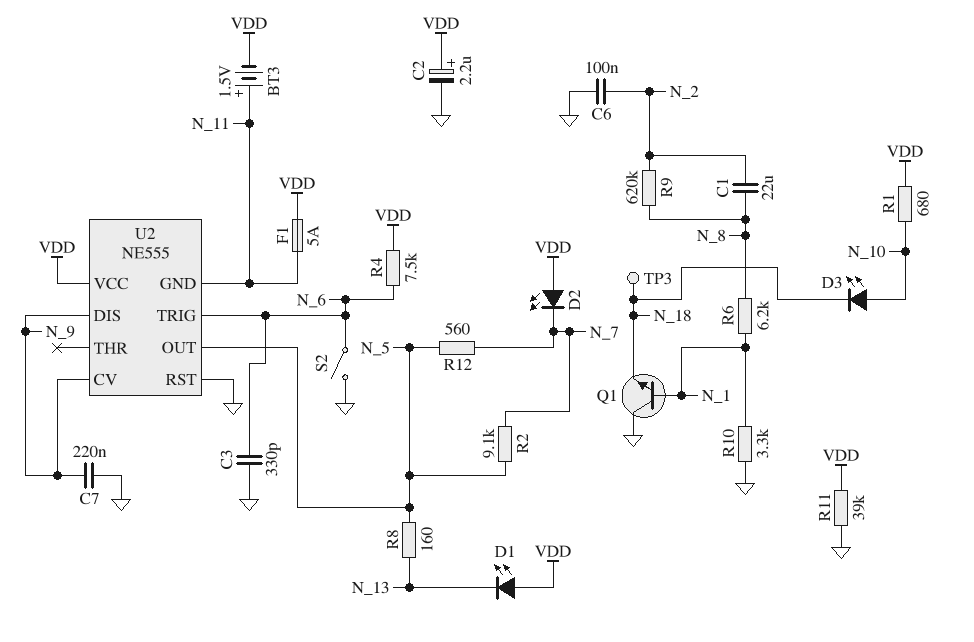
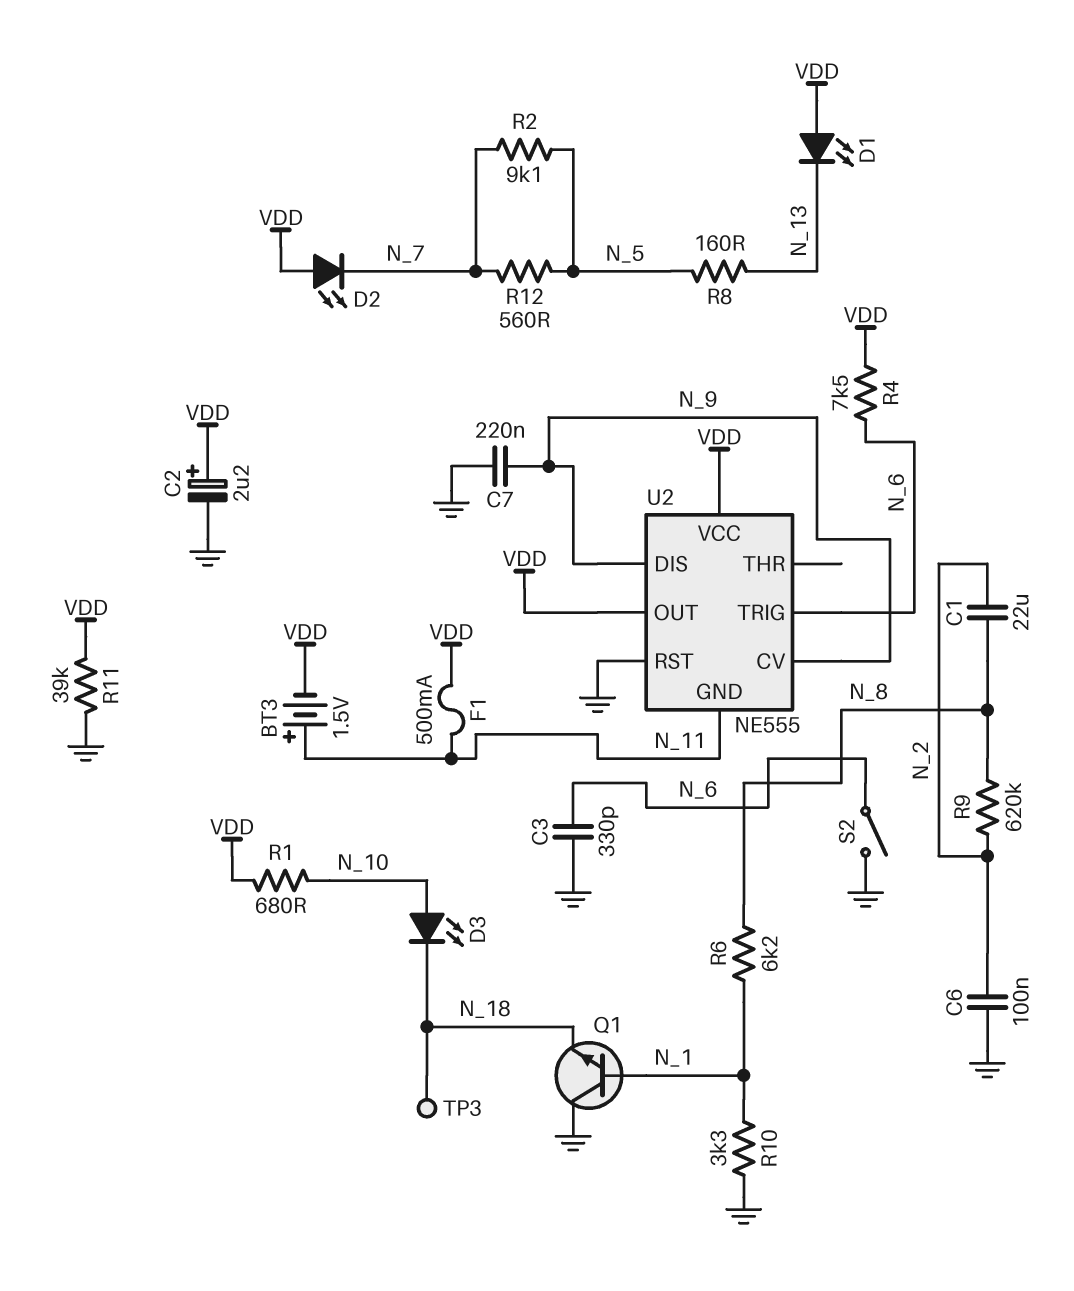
F1: 5A (N_11, VDD) -> 500mA (N_11, VDD)
U2 pin OUT: N_5 -> VDD

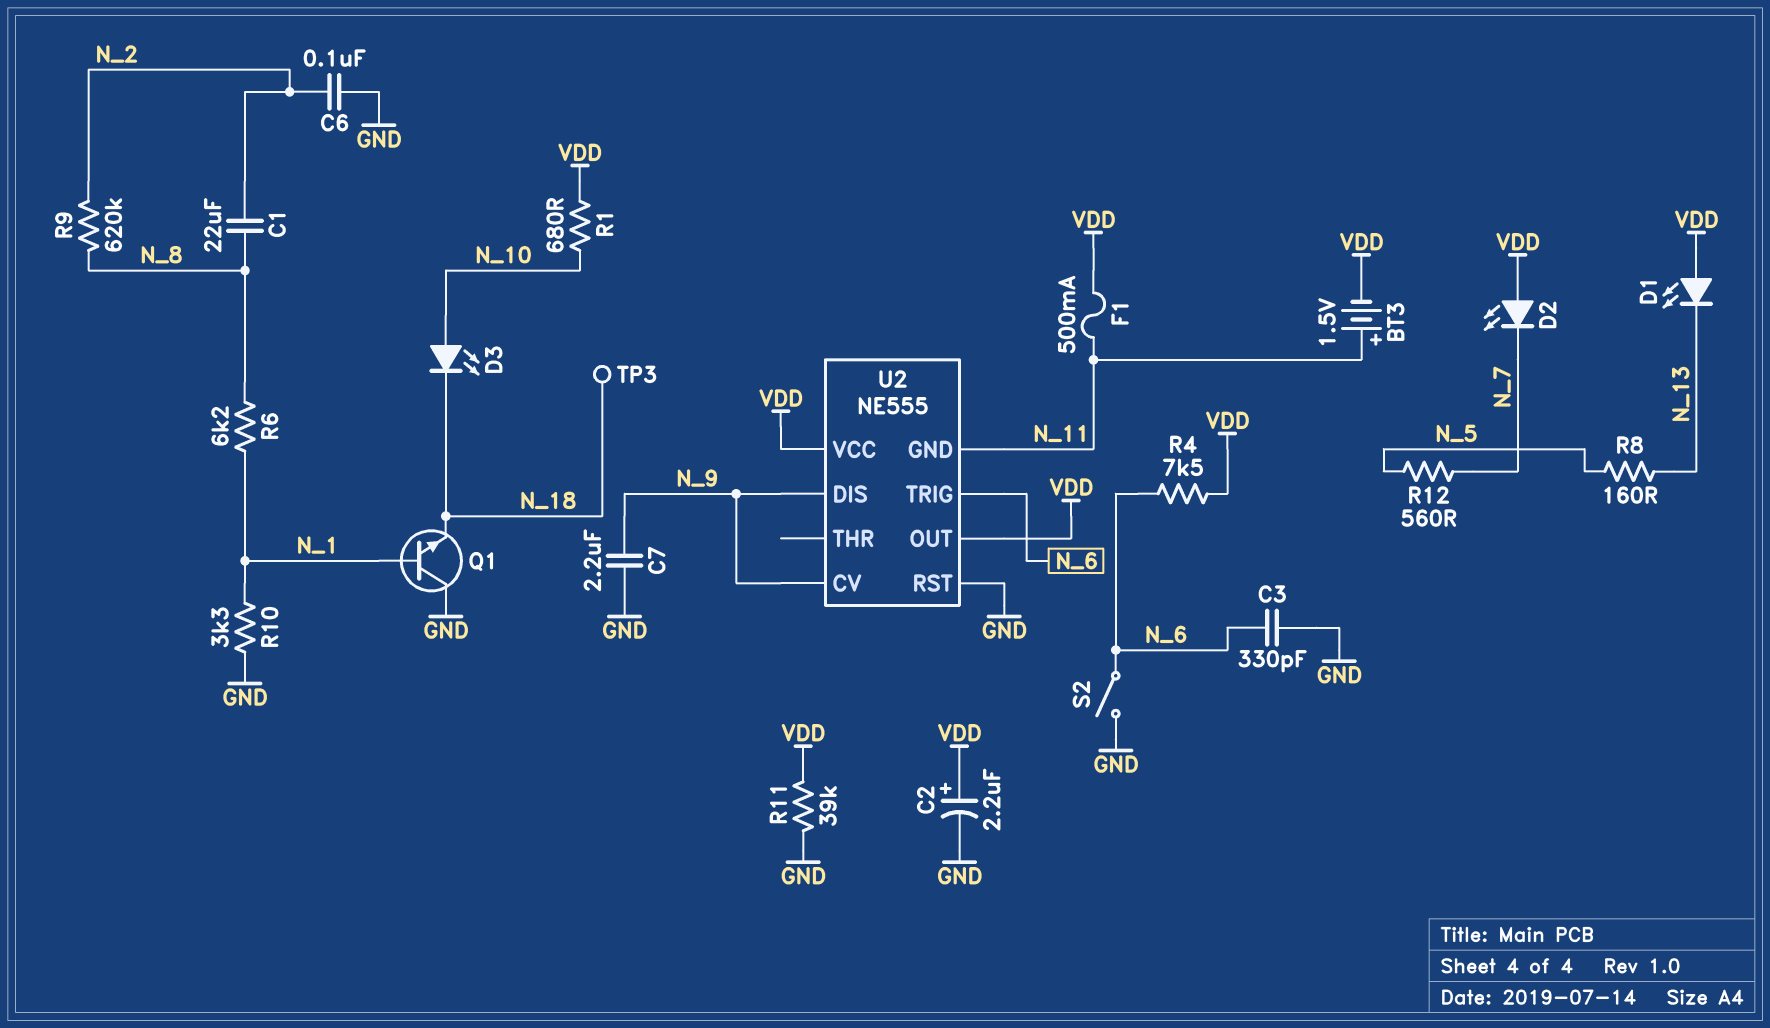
C7: 220nF (GND, N_9) -> 2.2uF (GND, N_9)
R2: 9.1k (N_5, N_7) -> none

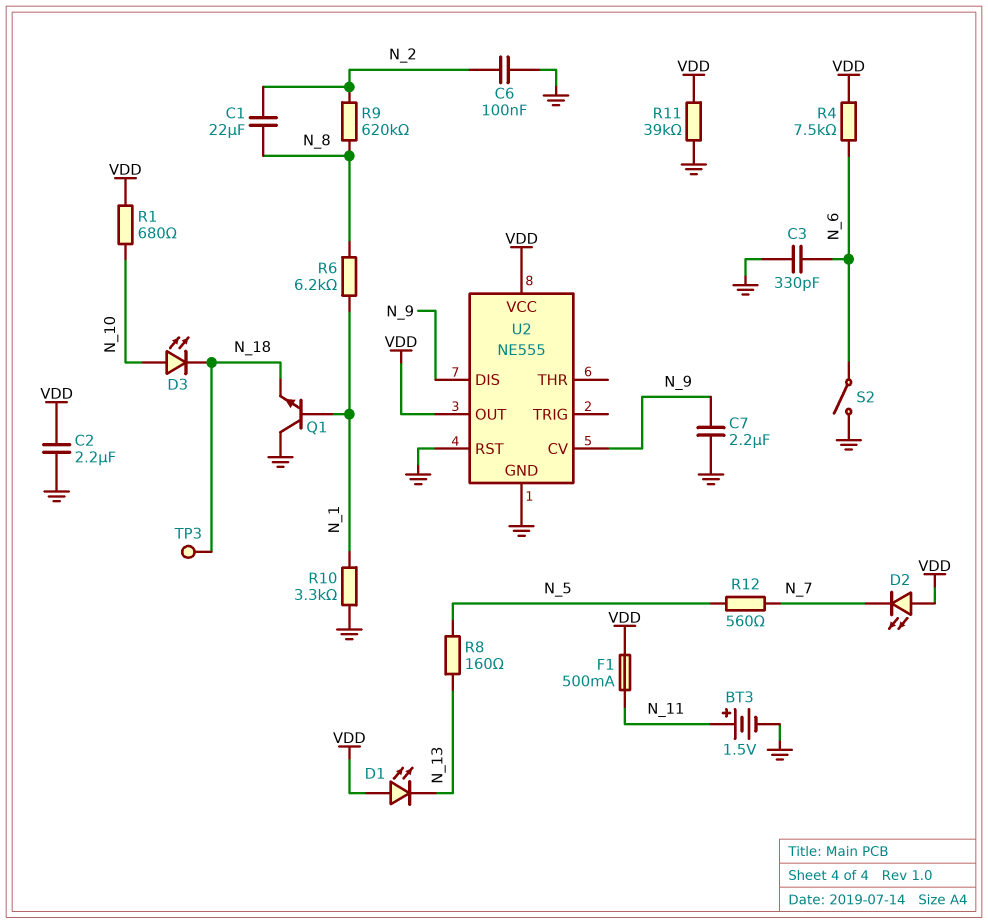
BT3: 1.5V (plus N_11, minus VDD) -> 1.5V (plus N_11, minus GND)
C2: 2.2uF (plus VDD, minus GND) -> 2.2uF (GND, VDD)
U2 pin GND: N_11 -> GND
U2 pin TRIG: N_6 -> none

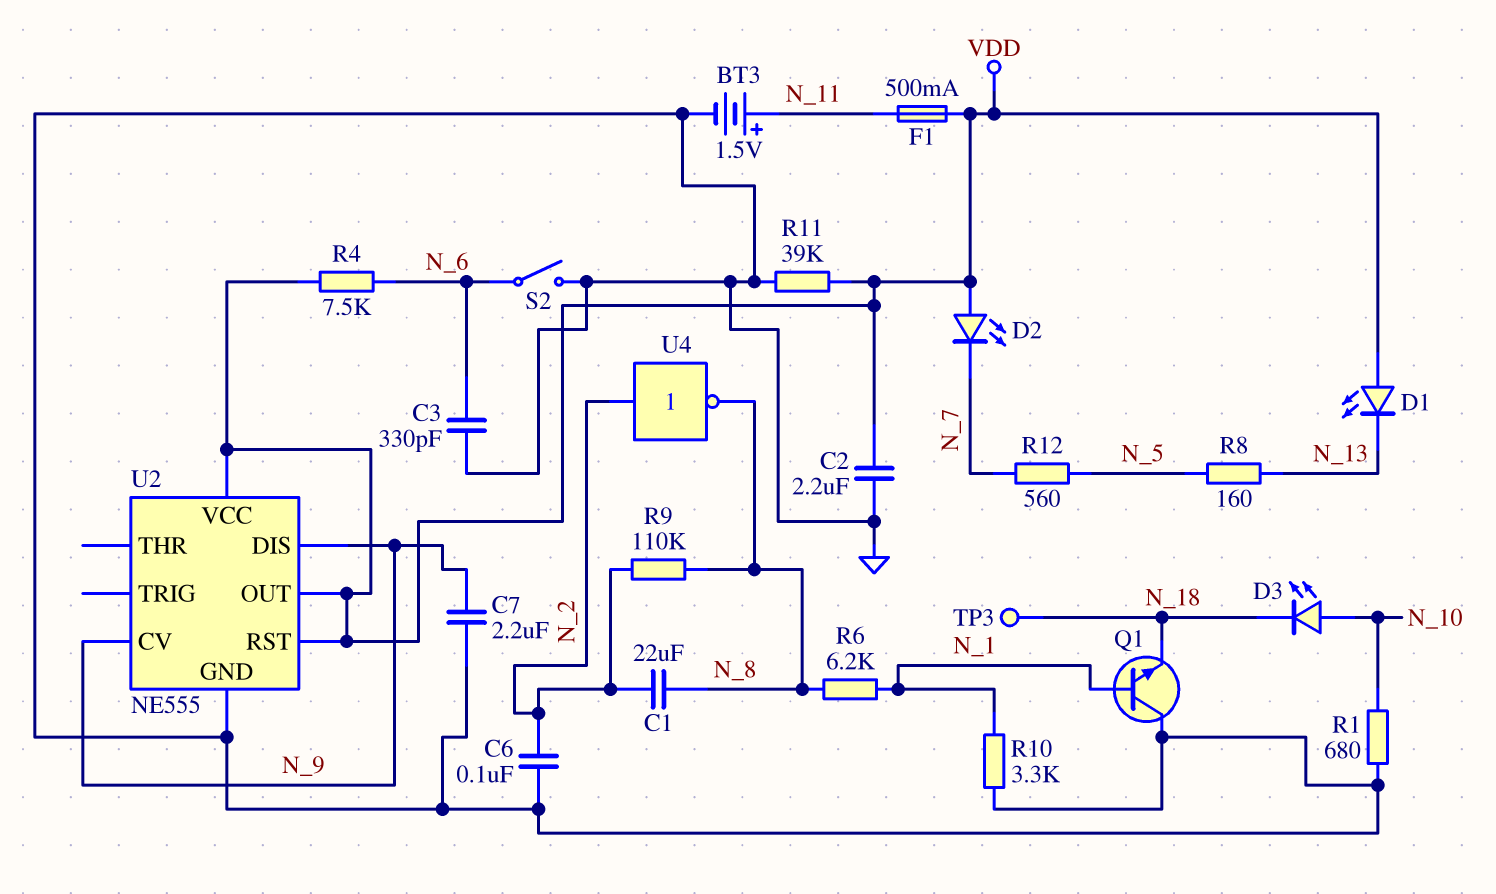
R1: 680 (N_10, VDD) -> 680 (GND, N_10)
R9: 620k (N_2, N_8) -> 110k (N_2, N_8)
U2 pin RST: GND -> VDD
U4: none -> NOT (in N_2, out N_8)

